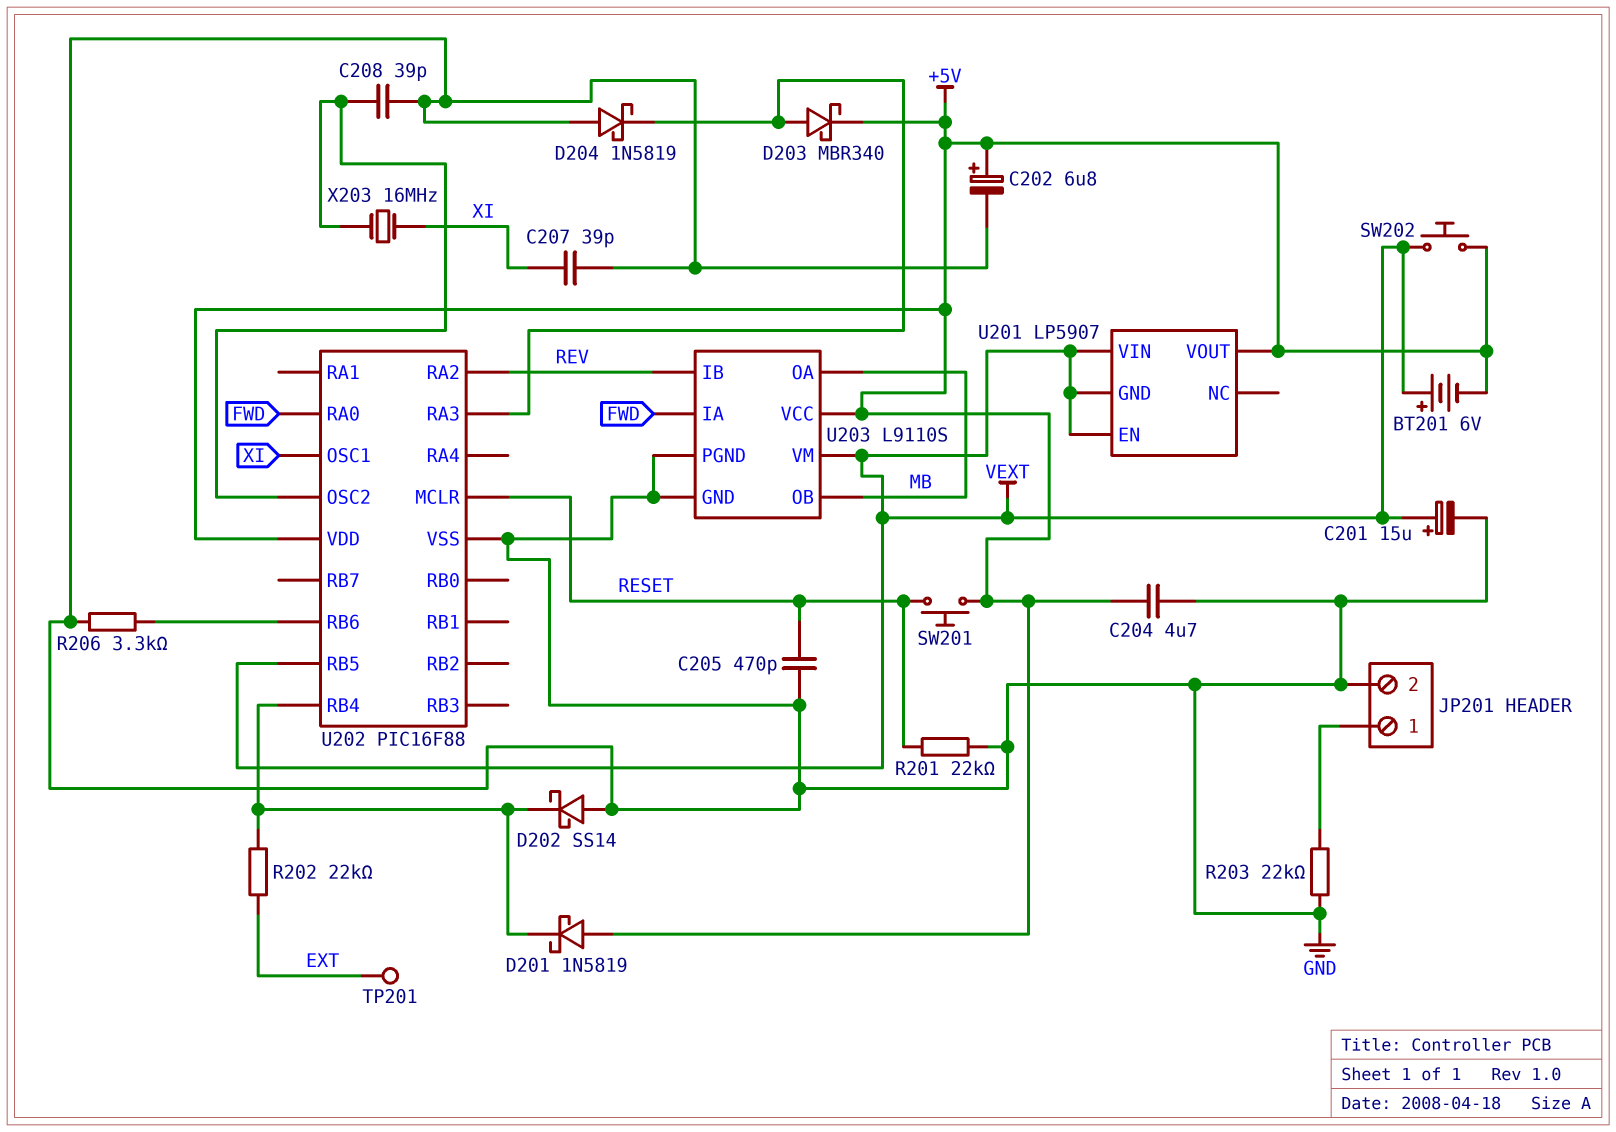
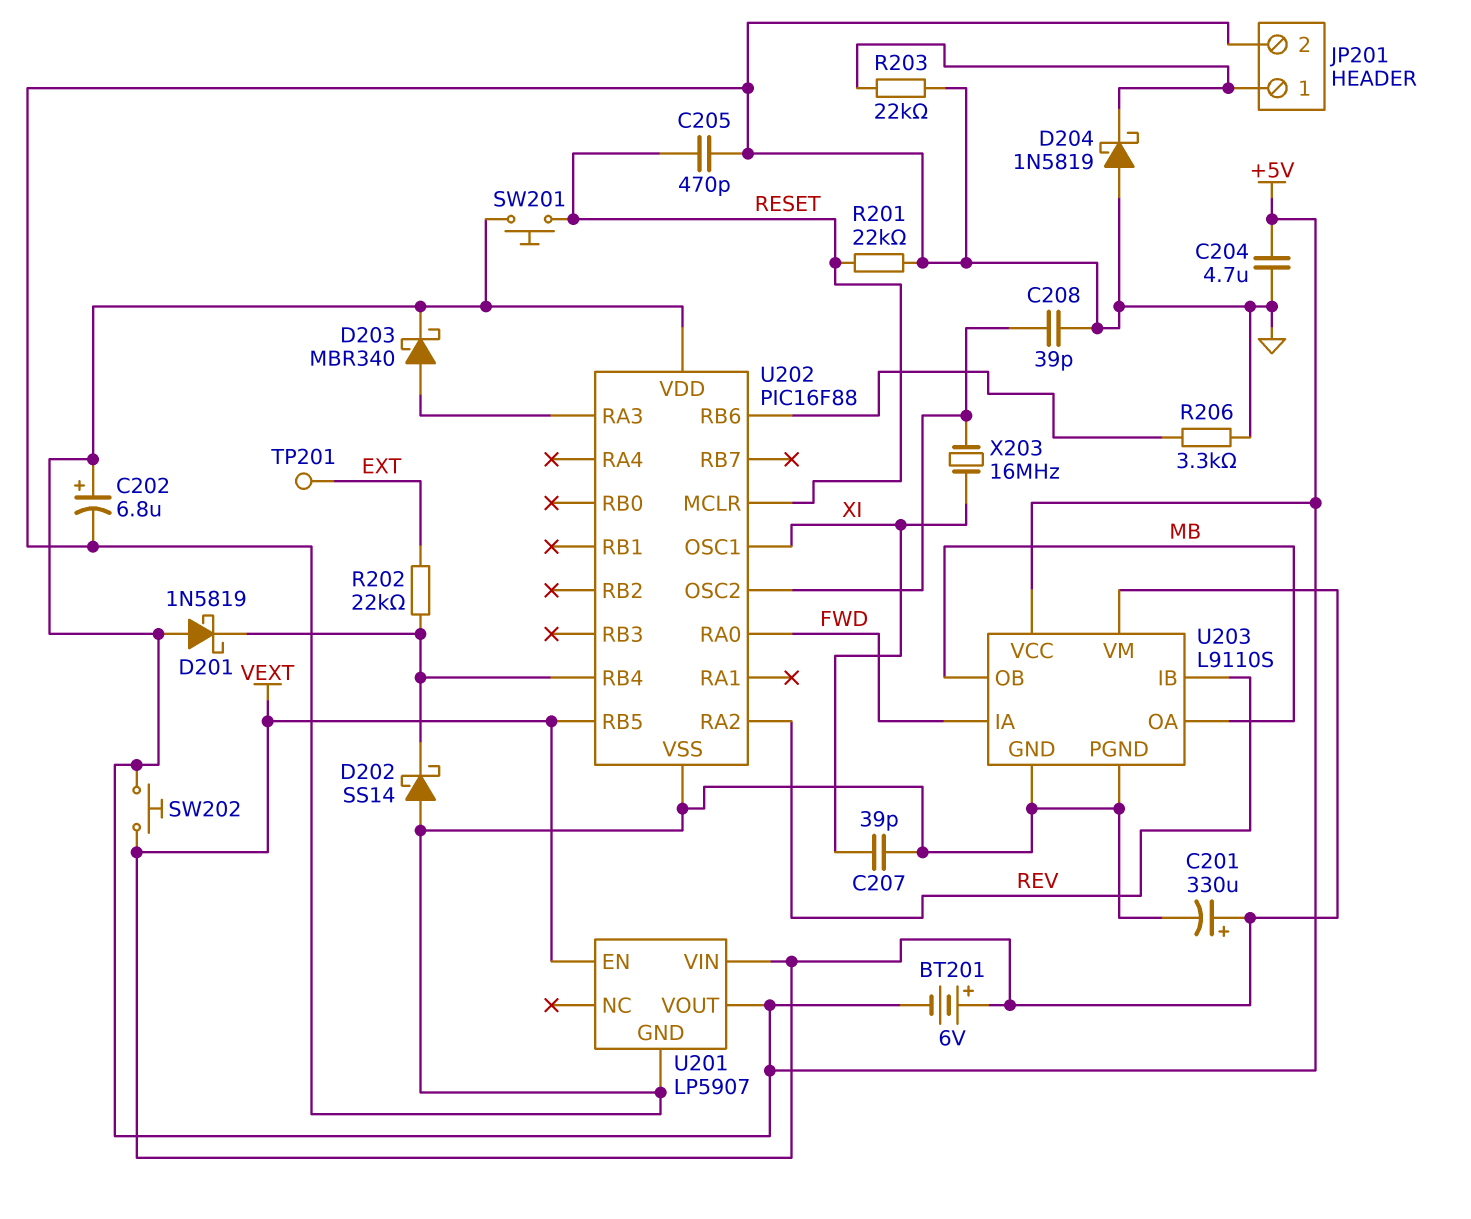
C201: 15uF (plus VEXT, minus GND) -> 330uF (plus VEXT, minus GND)
D204: schottky 1N5819 (A GND, K U202/RA3) -> schottky 1N5819 (A GND, K JP201/1)
U201 pin GND: VEXT -> GND

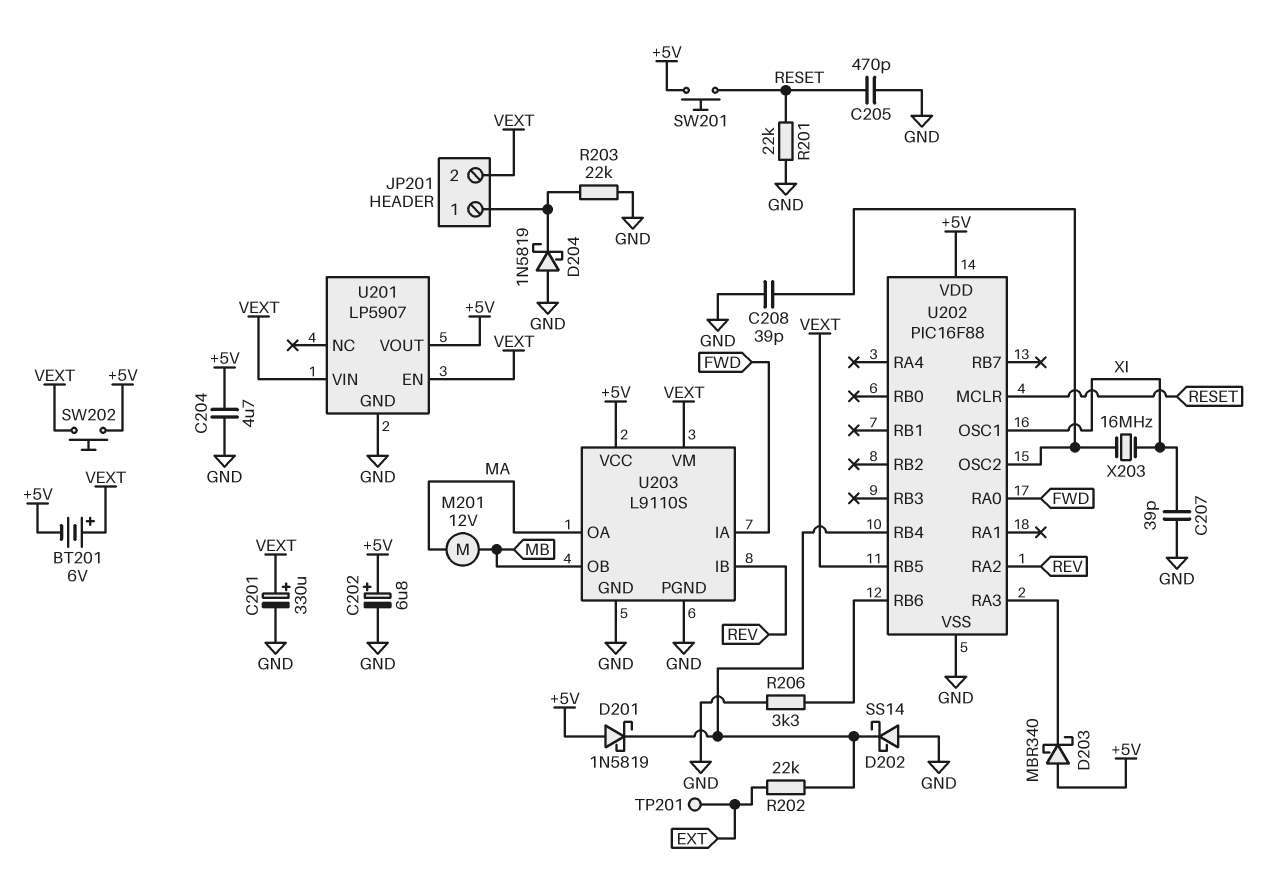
D203: schottky MBR340 (A U202/RA3, K +5V) -> schottky MBR340 (A +5V, K U202/RA3)
JP201 pin 2: GND -> VEXT
M201: none -> motor 12V (MA, MB)
U203 pin OA: MB -> MA

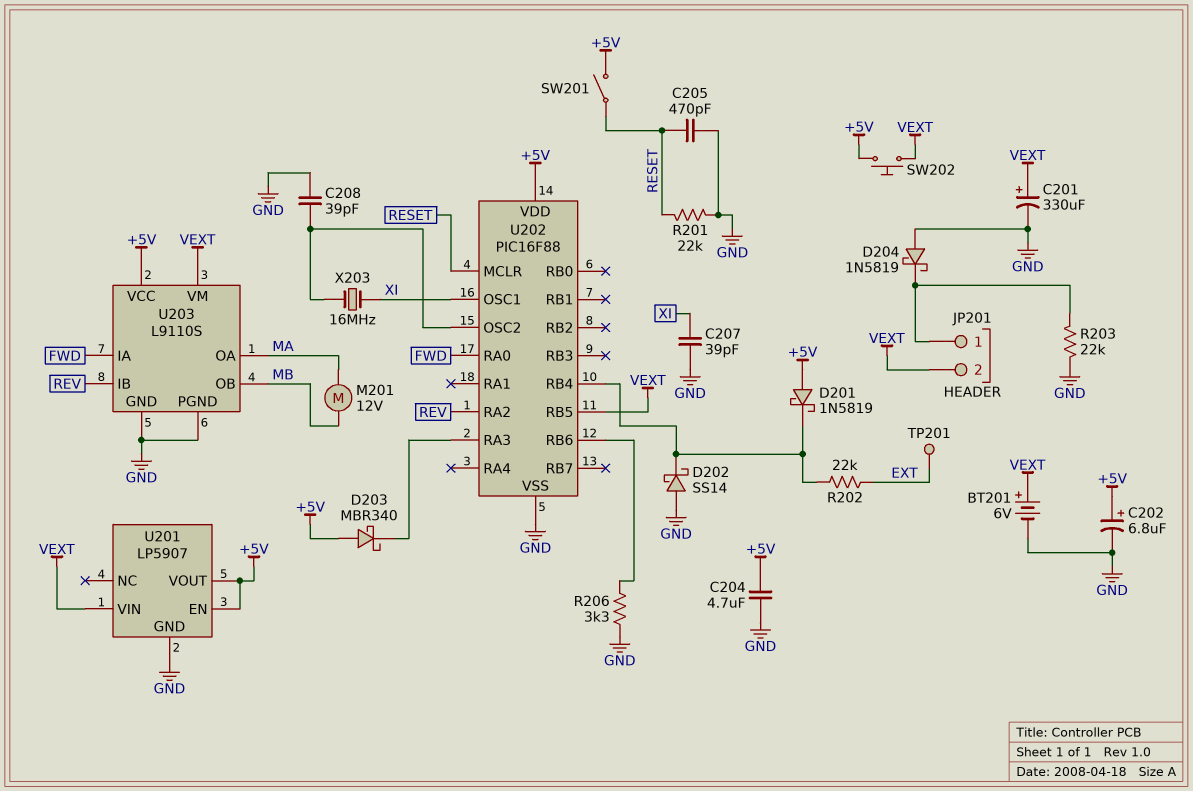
BT201: 6V (plus VEXT, minus +5V) -> 6V (plus VEXT, minus GND)
SW201: button (+5V, RESET) -> switch (+5V, RESET)
U201 pin EN: VEXT -> +5V

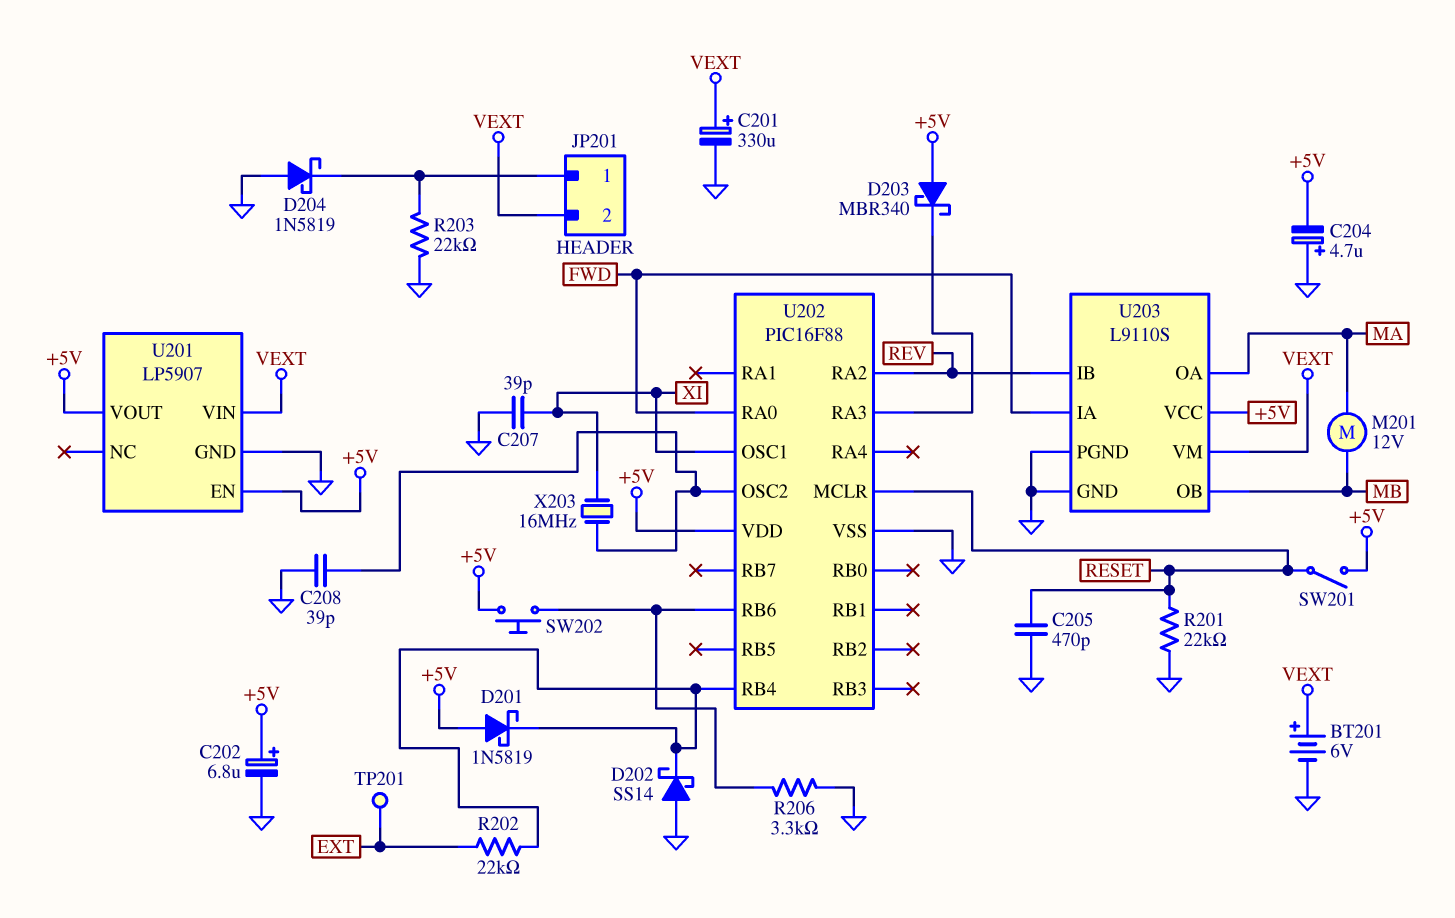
C204: 4.7uF (+5V, GND) -> 4.7uF (plus GND, minus +5V)
SW202: button (+5V, VEXT) -> button (+5V, U202/RB6)
U202 pin RB5: VEXT -> none

